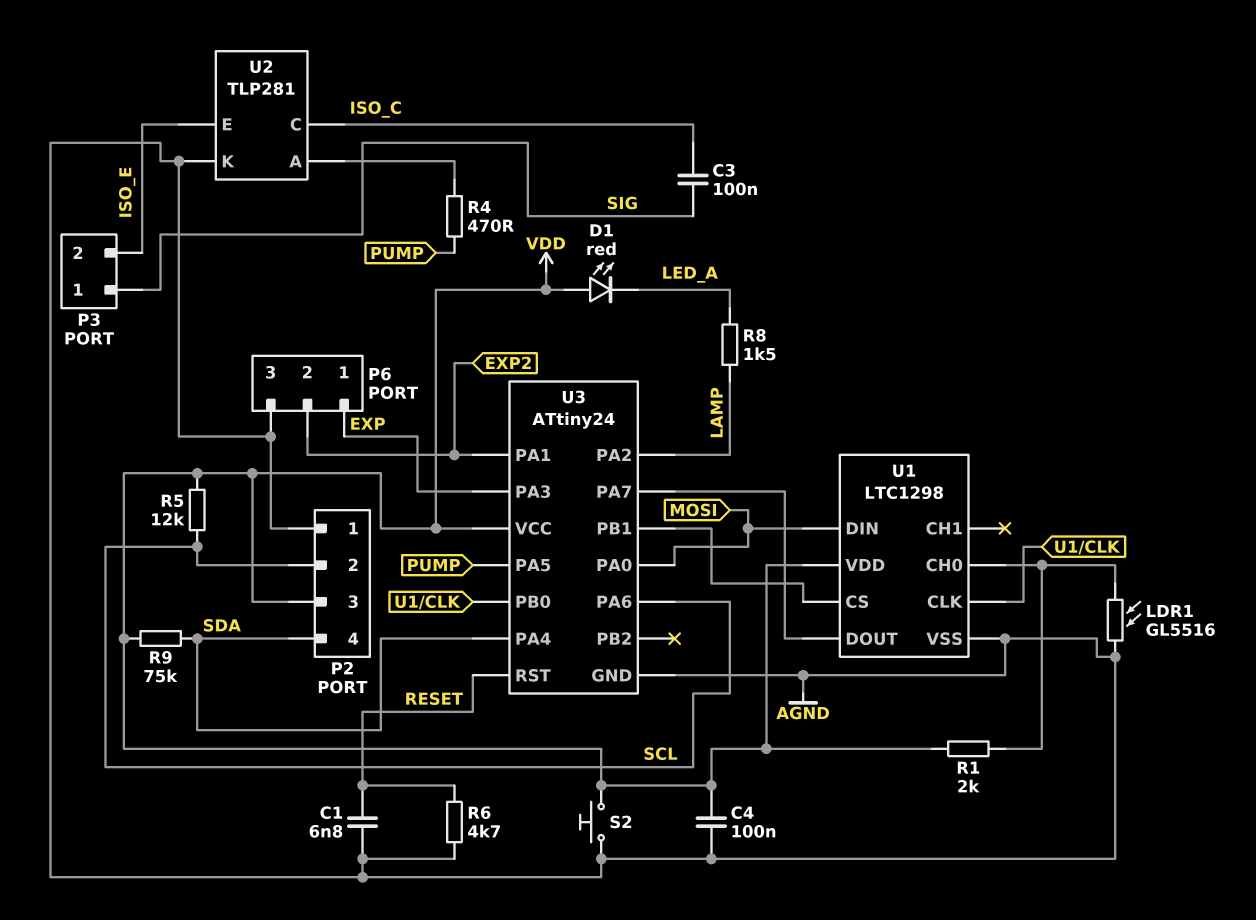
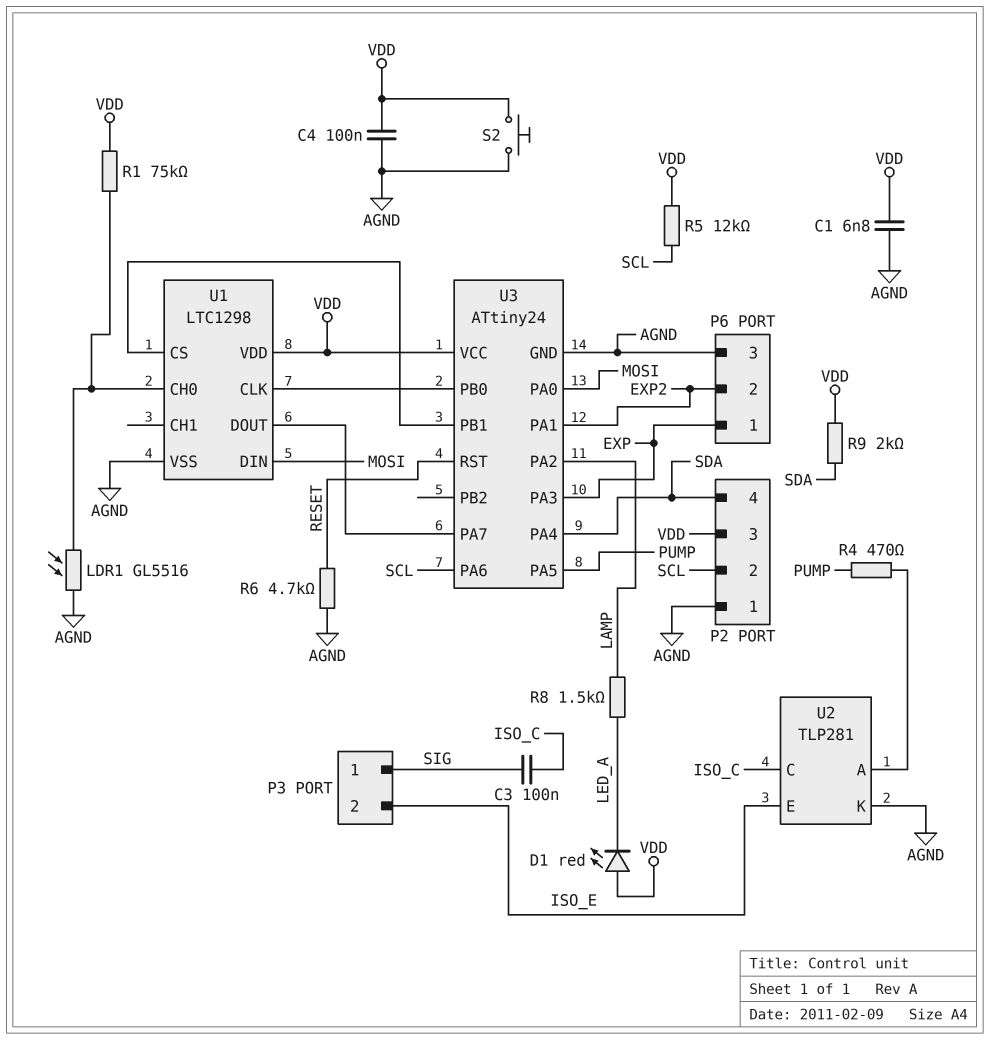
C1: 6.8nF (AGND, RESET) -> 6.8nF (AGND, VDD)
R1: 2k (U1/CH0, VDD) -> 75k (U1/CH0, VDD)
R9: 75k (SDA, VDD) -> 2k (SDA, VDD)

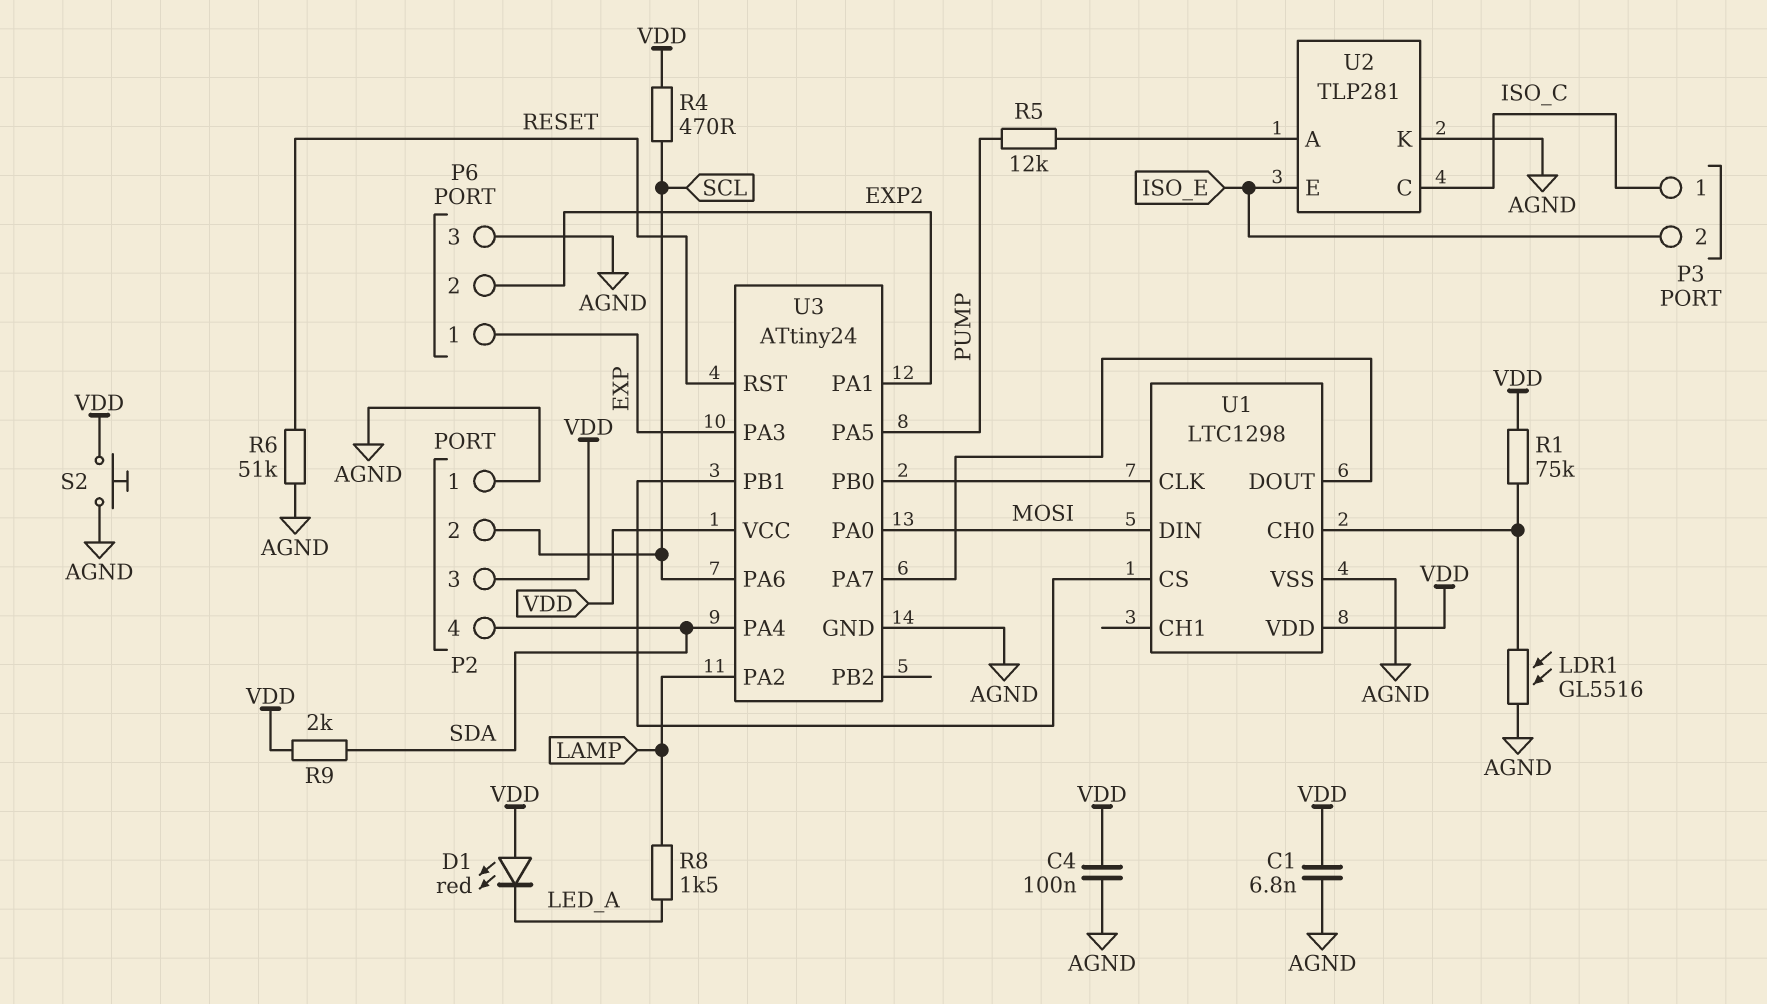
C3: 100nF (ISO_C, SIG) -> none
P3 pin 1: SIG -> ISO_C
R4: 470 (PUMP, U2/A) -> 470 (SCL, VDD)
R5: 12k (SCL, VDD) -> 12k (PUMP, U2/A)
R6: 4.7k (AGND, RESET) -> 51k (AGND, RESET)

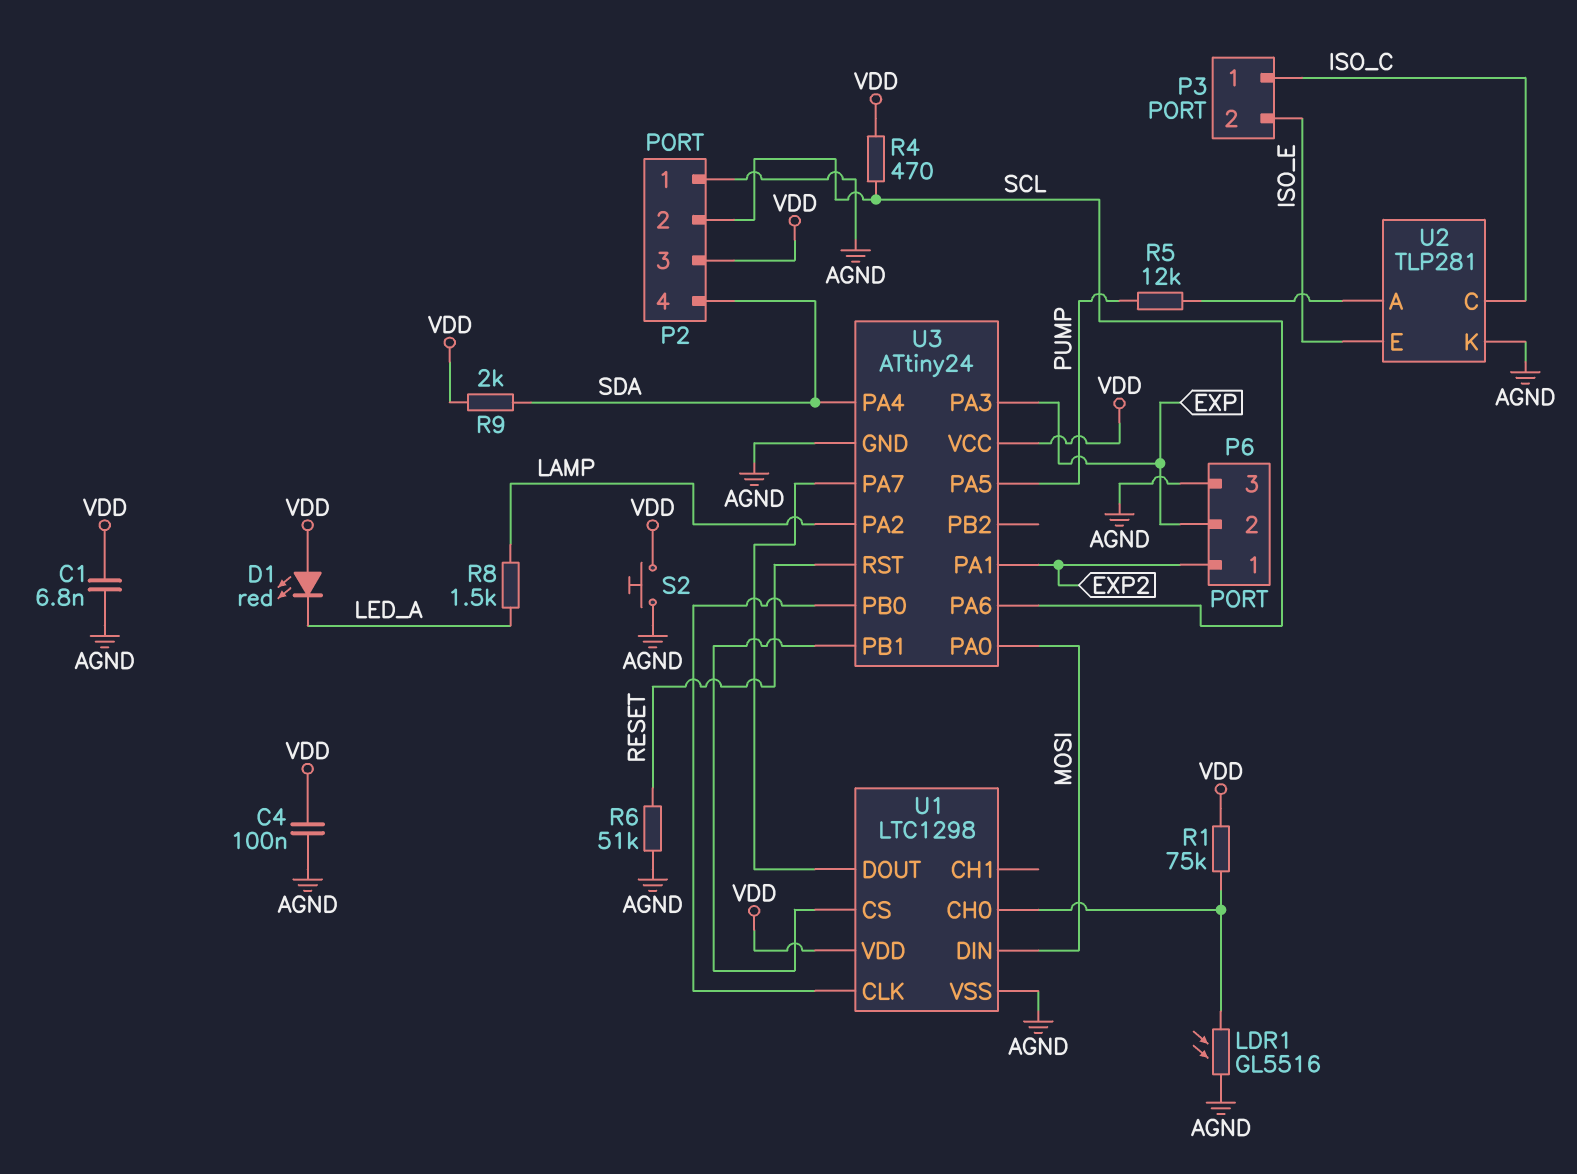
P6 pin 1: EXP -> EXP2
P6 pin 2: EXP2 -> EXP

